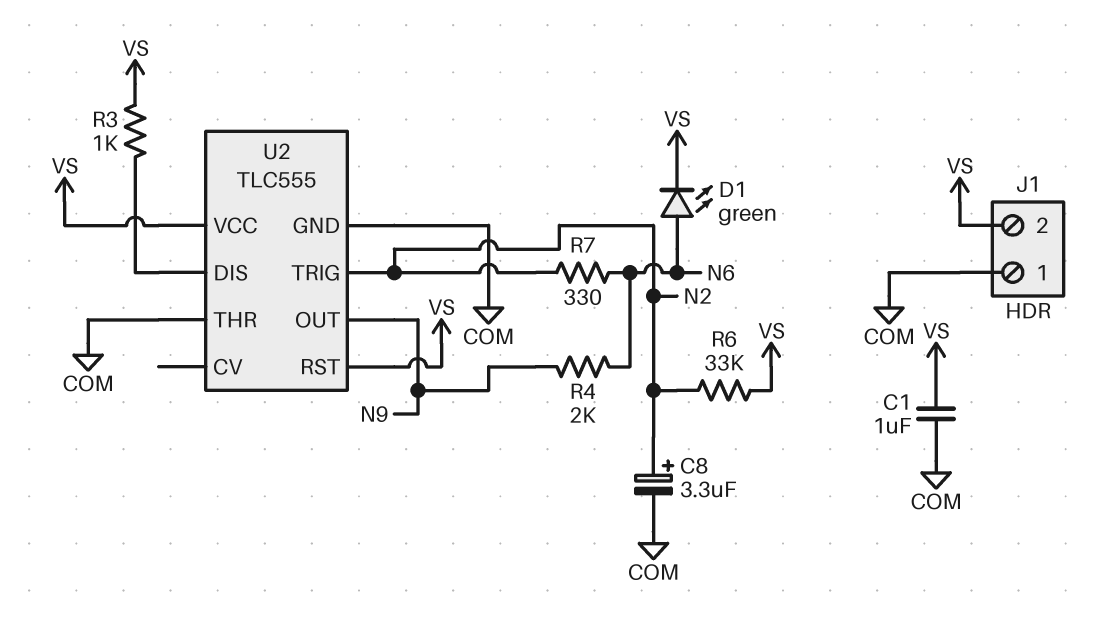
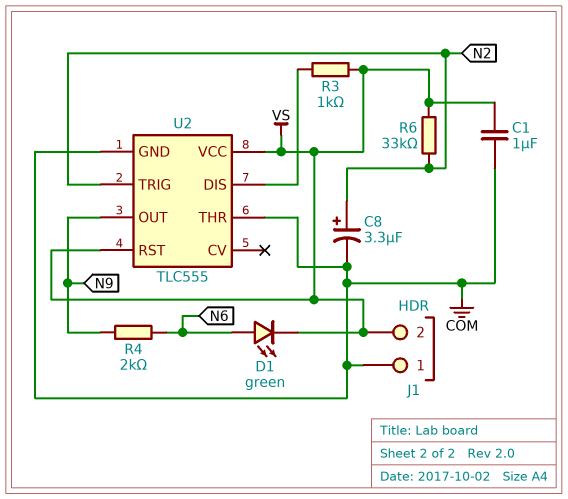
R7: 330 (N2, N6) -> none

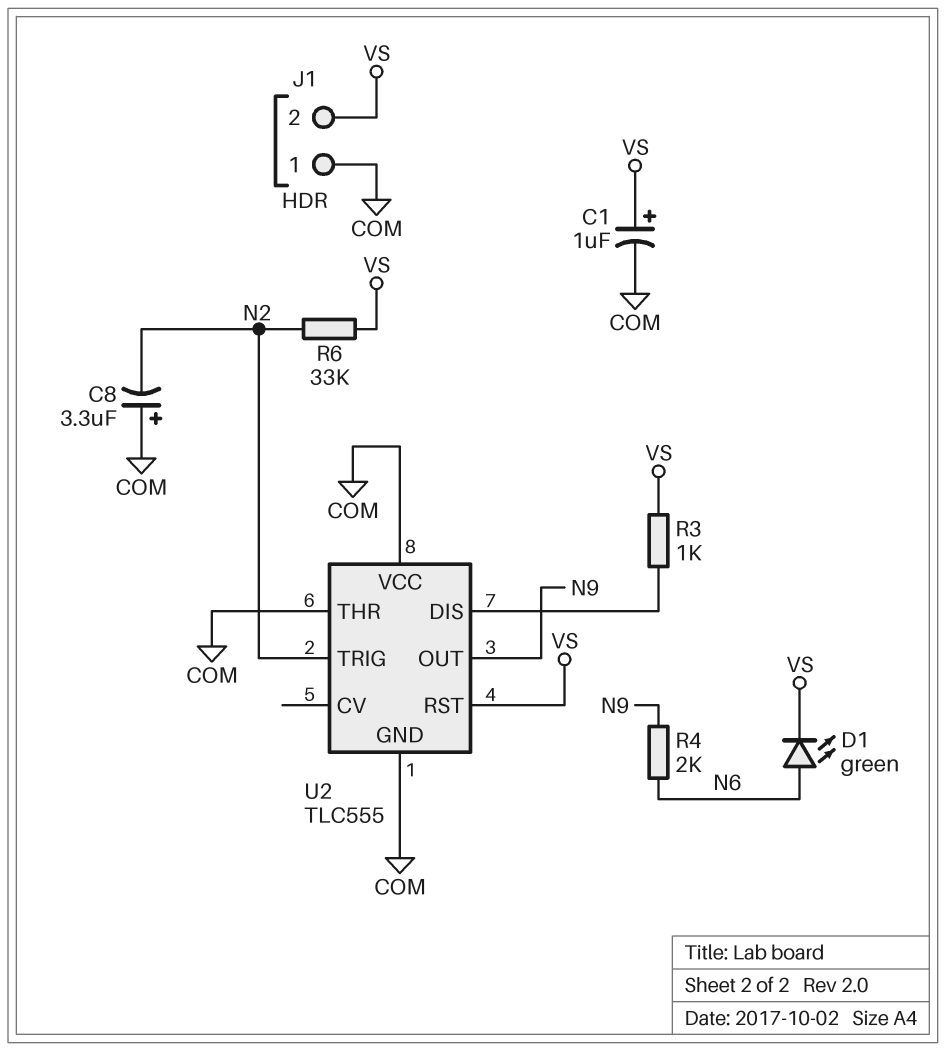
C1: 1uF (COM, VS) -> 1uF (plus VS, minus COM)
C8: 3.3uF (plus N2, minus COM) -> 3.3uF (plus COM, minus N2)
U2 pin VCC: VS -> COM

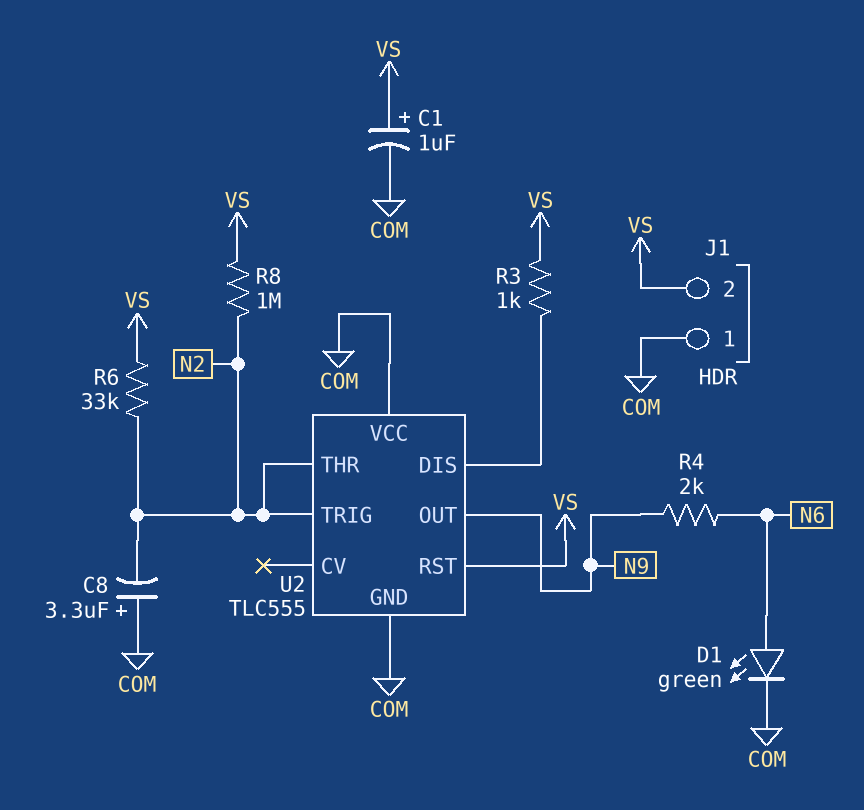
D1: LED green (A N6, K VS) -> LED green (A N6, K COM)
R8: none -> 1M (N2, VS)
U2 pin THR: COM -> N2

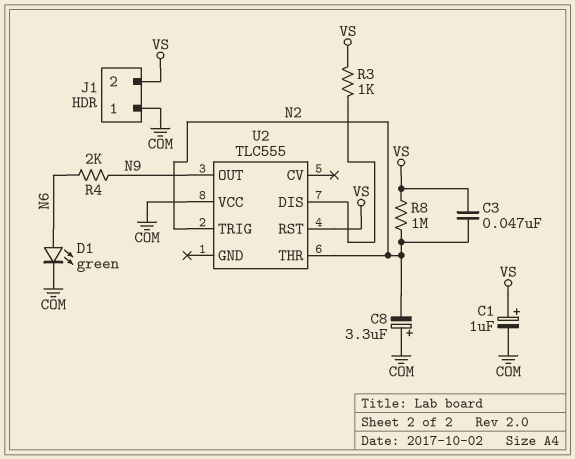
C3: none -> 47nF (N2, VS)
R6: 33k (N2, VS) -> none
U2 pin GND: COM -> none

